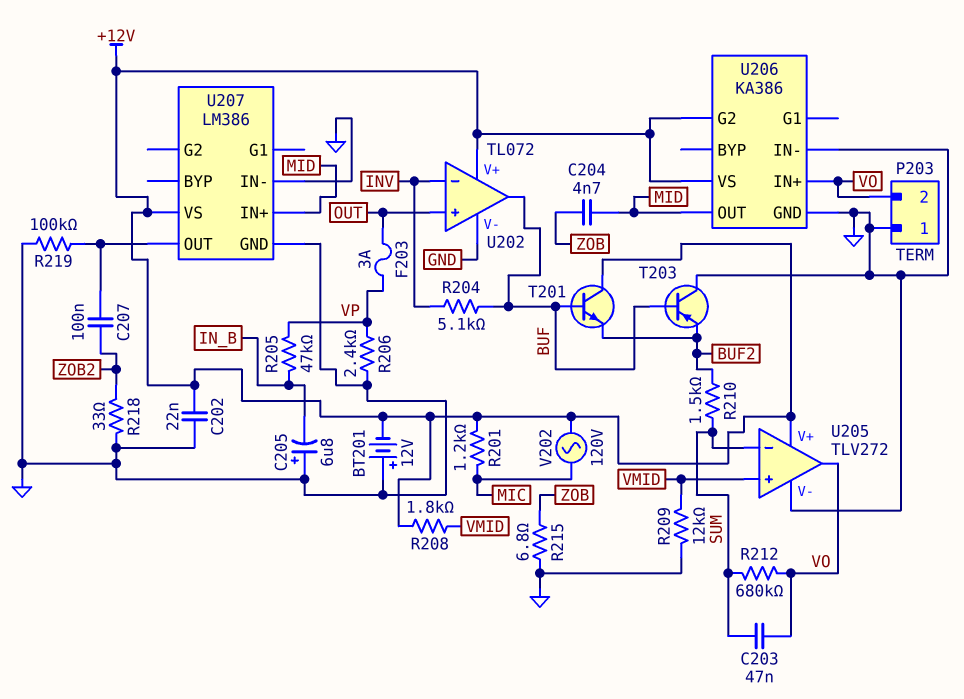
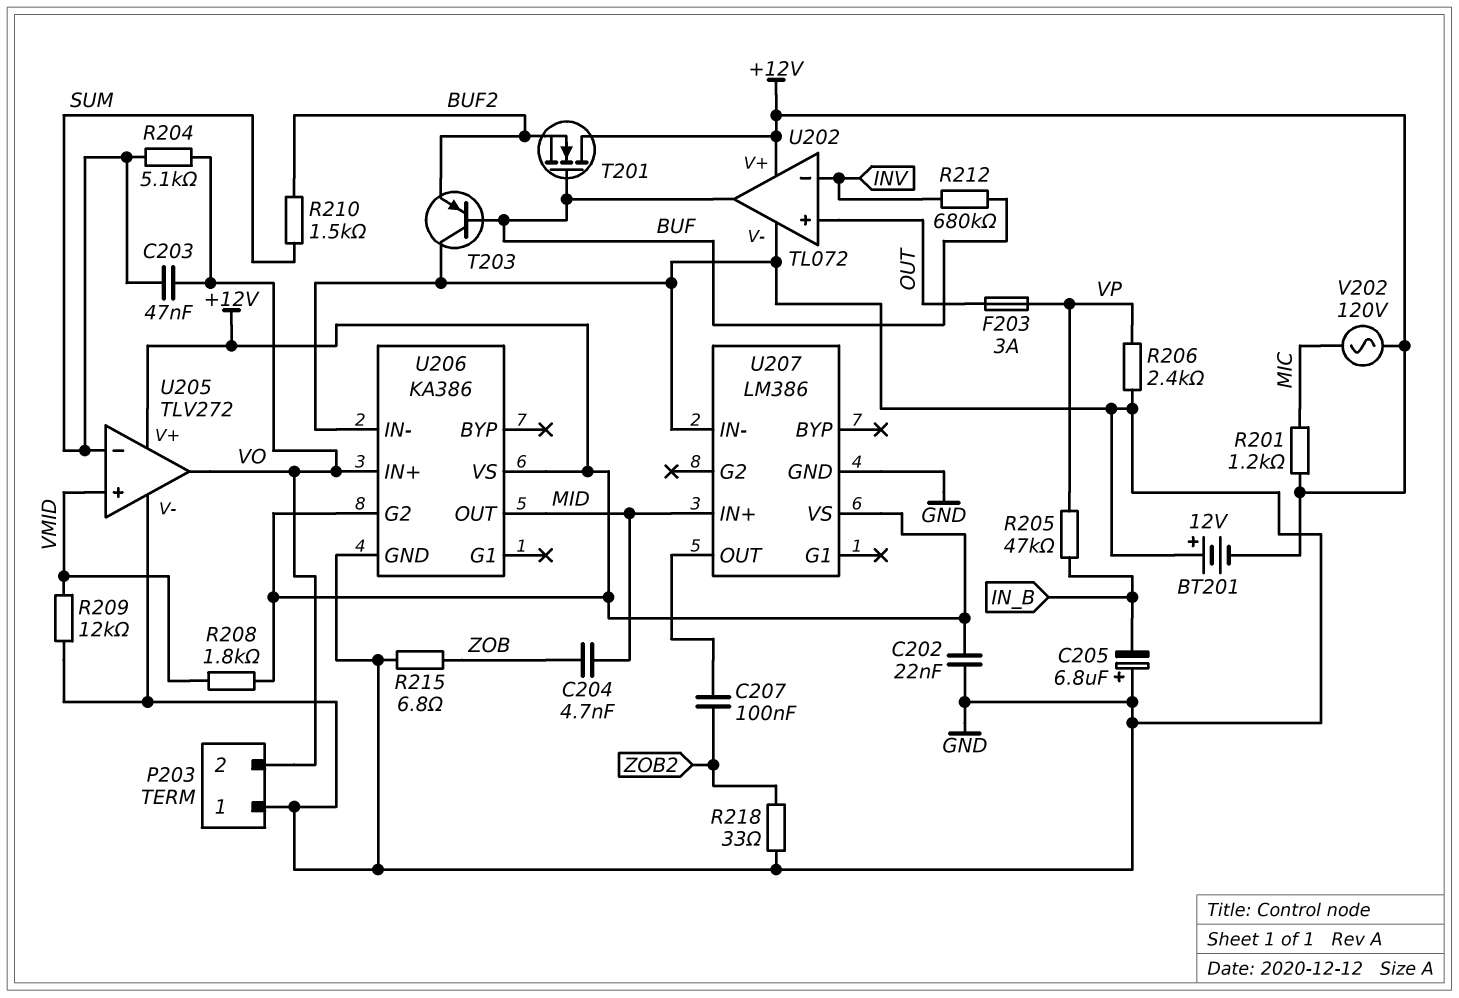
R204: 5.1k (BUF, INV) -> 5.1k (SUM, VO)
R212: 680k (SUM, VO) -> 680k (BUF, INV)
R219: 100k (GND, U207/OUT) -> none
T201: NPN (B BUF, C +12V, E BUF2) -> NMOS (G BUF, D +12V, S BUF2)

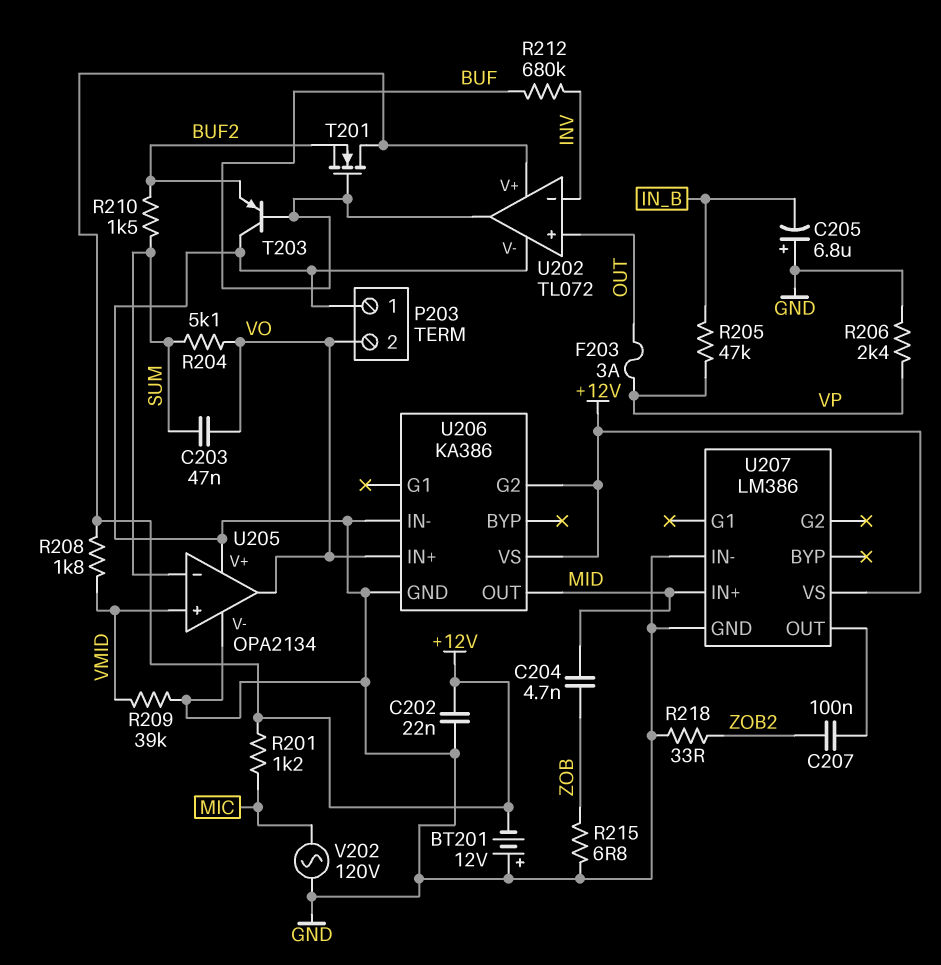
R209: 12k (GND, VMID) -> 39k (GND, VMID)
U205: TLV272 -> OPA2134
U205 pin V+: +12V -> GND
V202: AC 120V (+12V, MIC) -> AC 120V (GND, MIC)

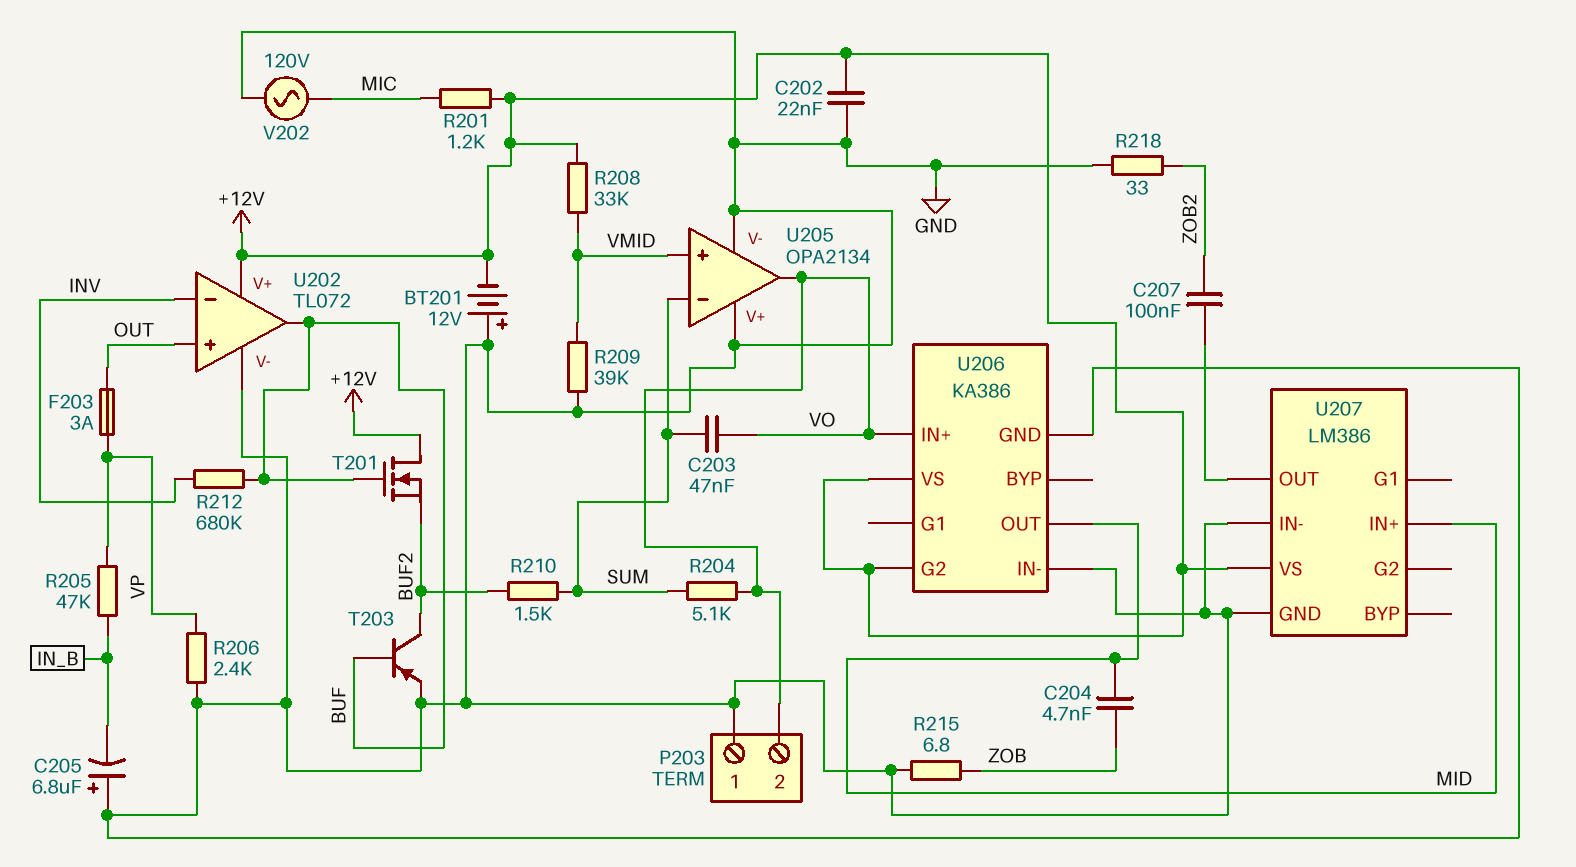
R208: 1.8k (+12V, VMID) -> 33k (+12V, VMID)
T203: PNP (B BUF, C GND, E BUF2) -> PNP (B BUF, C BUF2, E GND)

